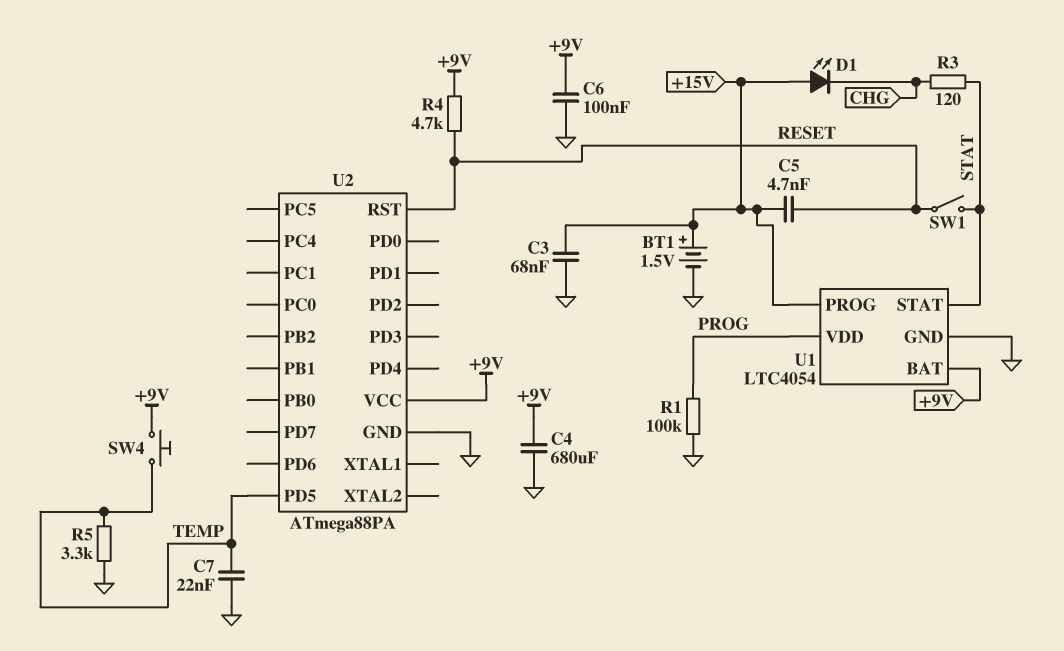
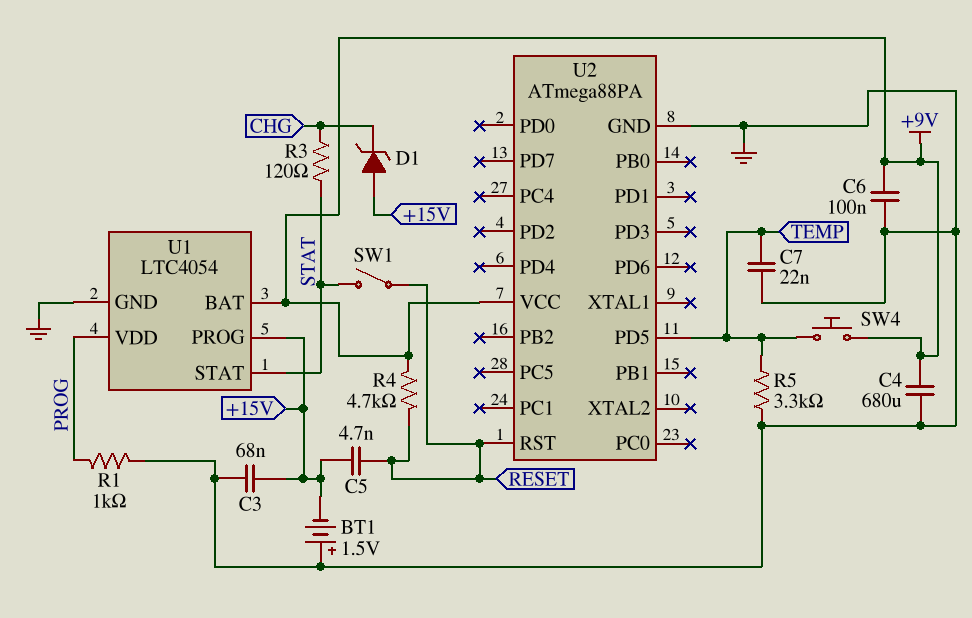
BT1: 1.5V (plus +15V, minus GND) -> 1.5V (plus GND, minus +15V)
D1: LED (A +15V, K CHG) -> zener (A +15V, K CHG)
R1: 100k (GND, PROG) -> 1k (GND, PROG)

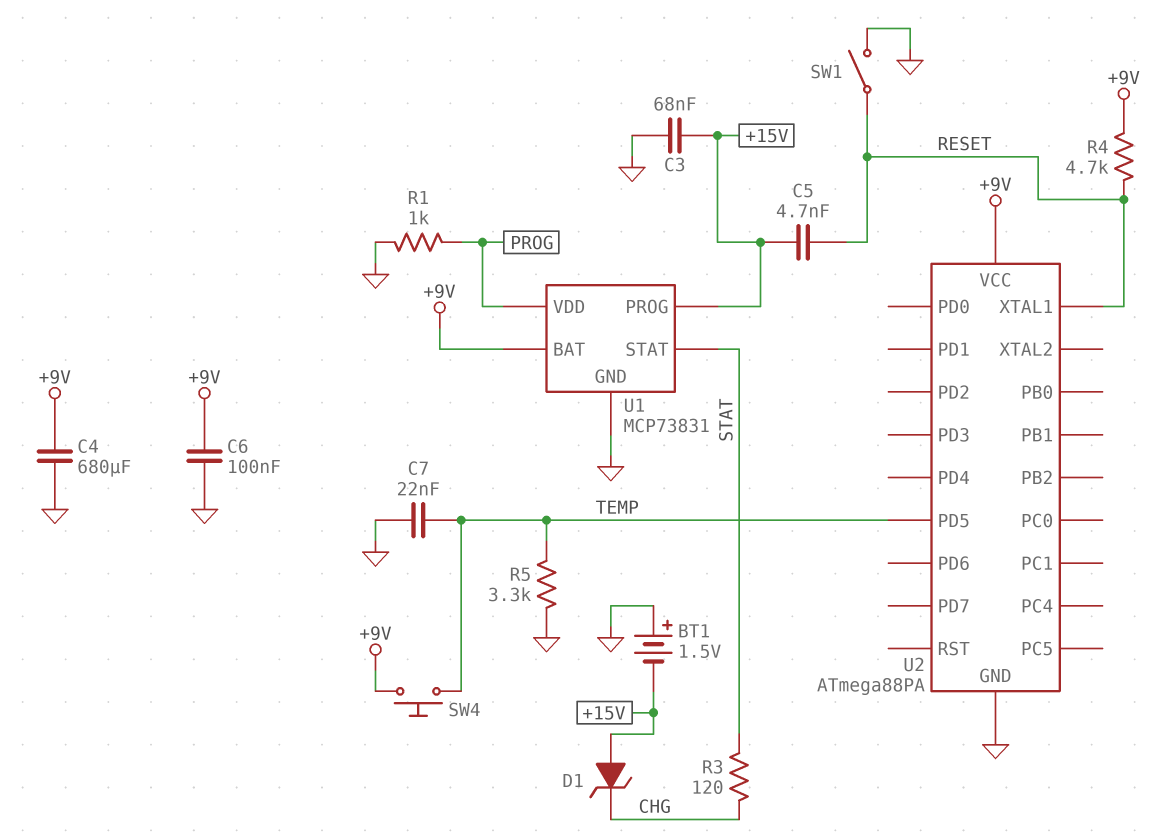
SW1: switch (RESET, STAT) -> switch (GND, RESET)
U1: LTC4054 -> MCP73831
U2 pin RST: RESET -> none
U2 pin XTAL1: none -> RESET

